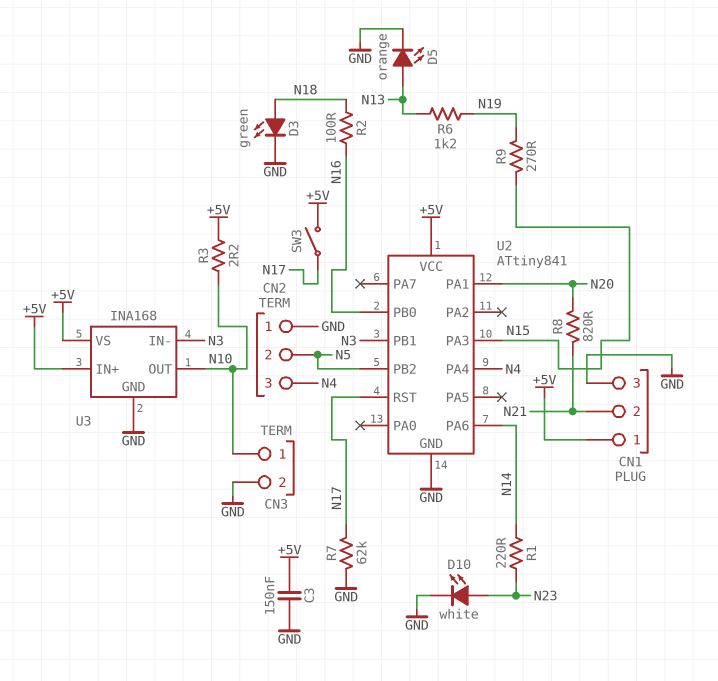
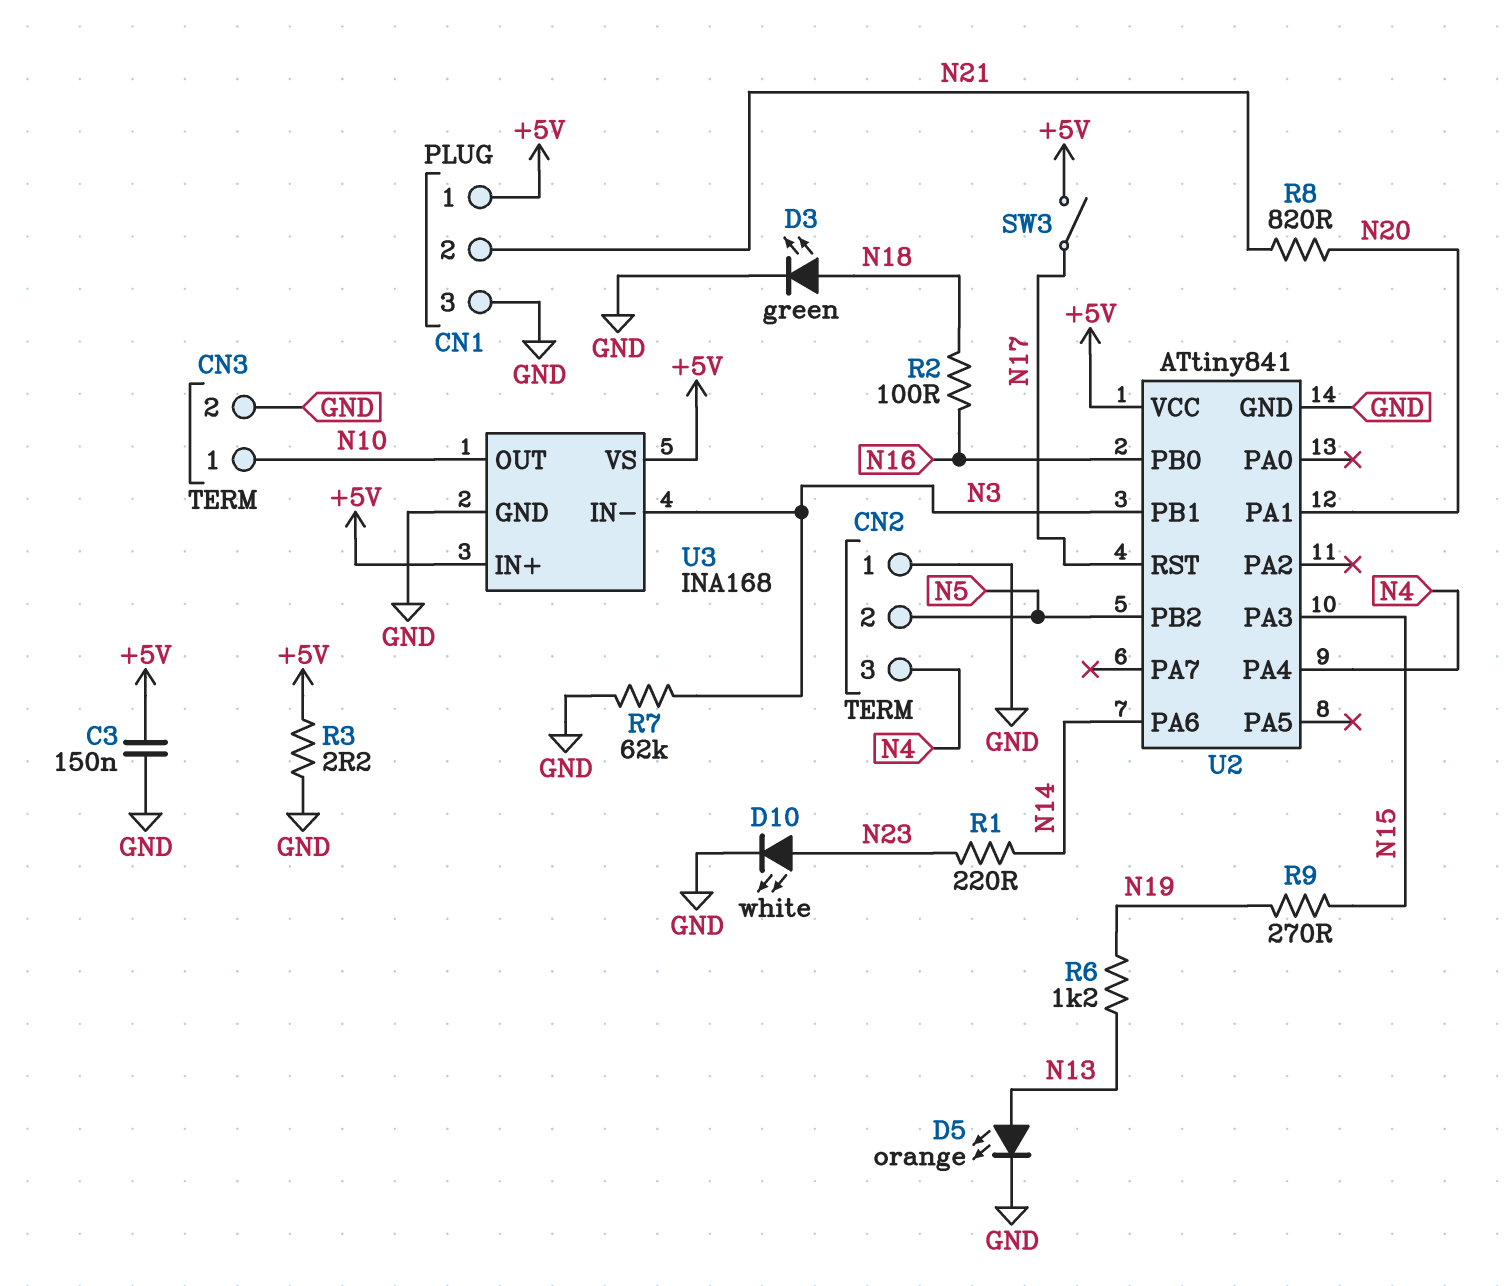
R3: 2.2 (+5V, N10) -> 2.2 (+5V, GND)
R7: 62k (GND, N17) -> 62k (GND, N3)

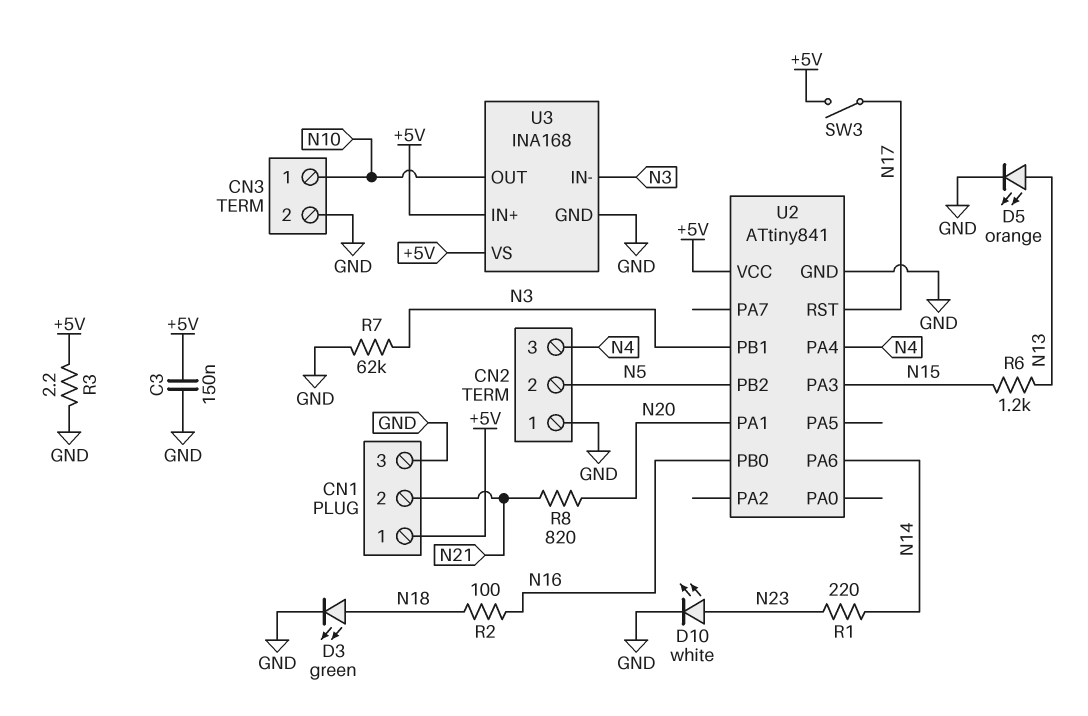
R6: 1.2k (N13, N19) -> 1.2k (N13, N15)
R9: 270 (N15, N19) -> none

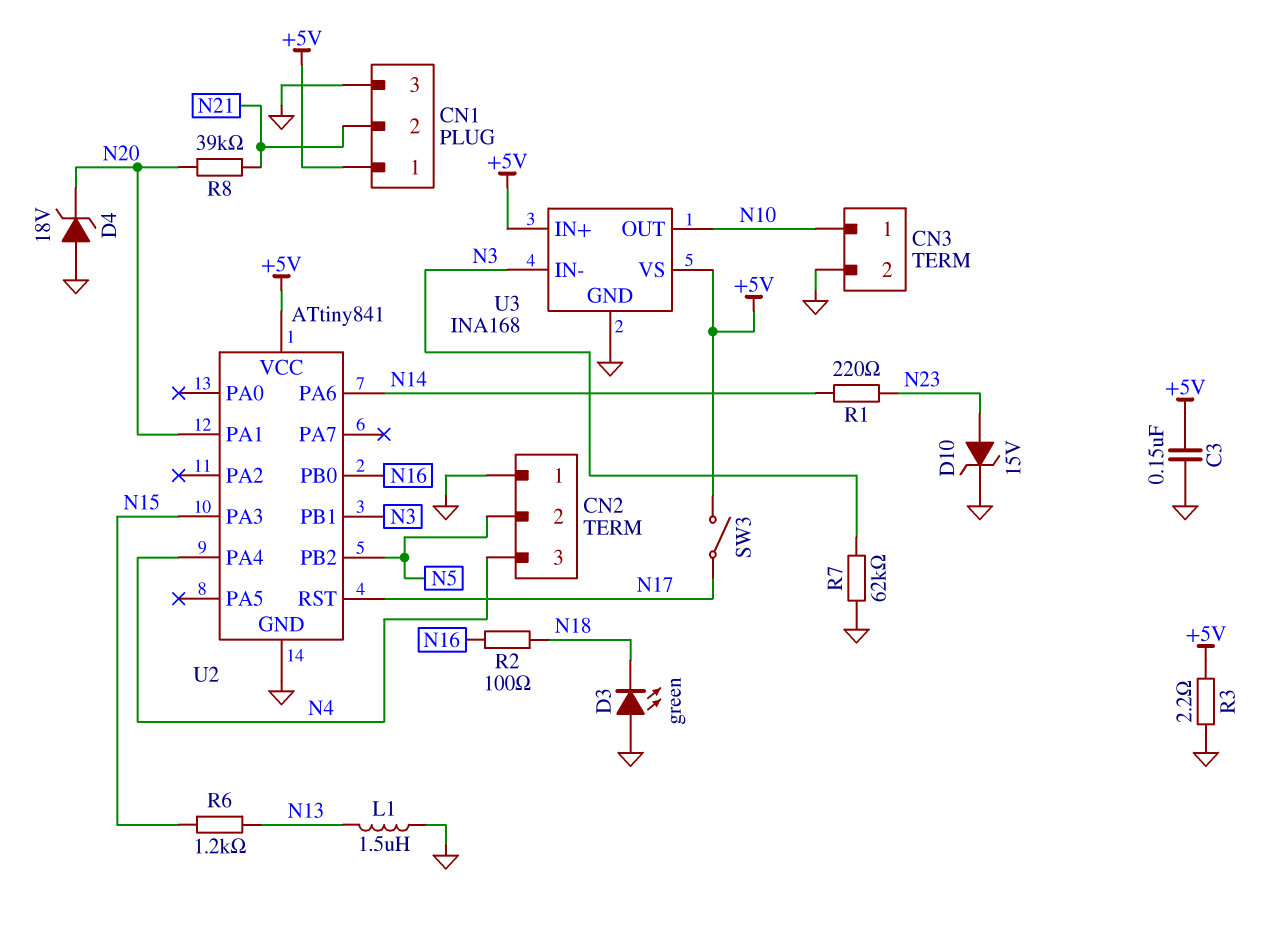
D3: LED green (A N18, K GND) -> LED green (A GND, K N18)
D4: none -> zener 18V (A GND, K N20)
D5: LED orange (A N13, K GND) -> none
D10: LED white (A N23, K GND) -> zener 15V (A N23, K GND)
L1: none -> 1.5uH (GND, N13)
R8: 820 (N20, N21) -> 39k (N20, N21)

